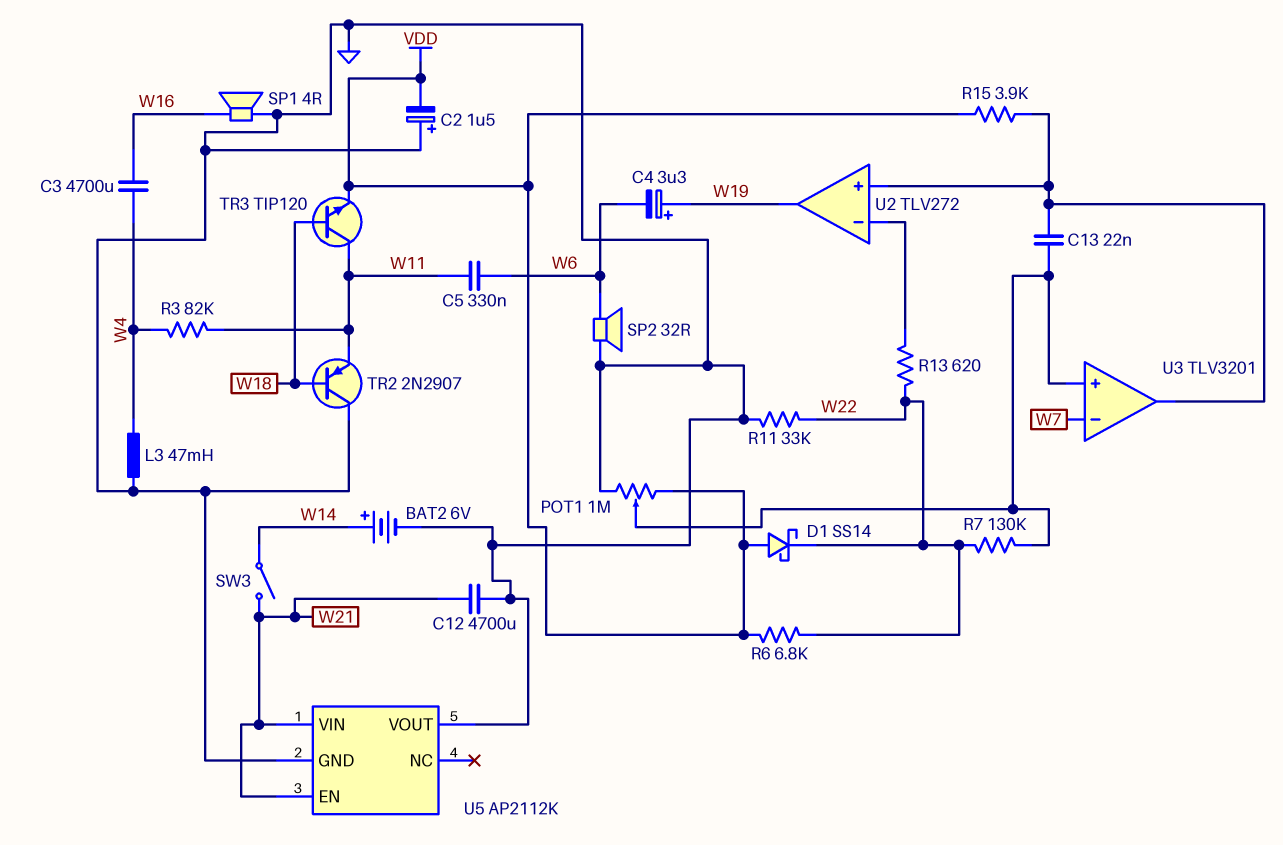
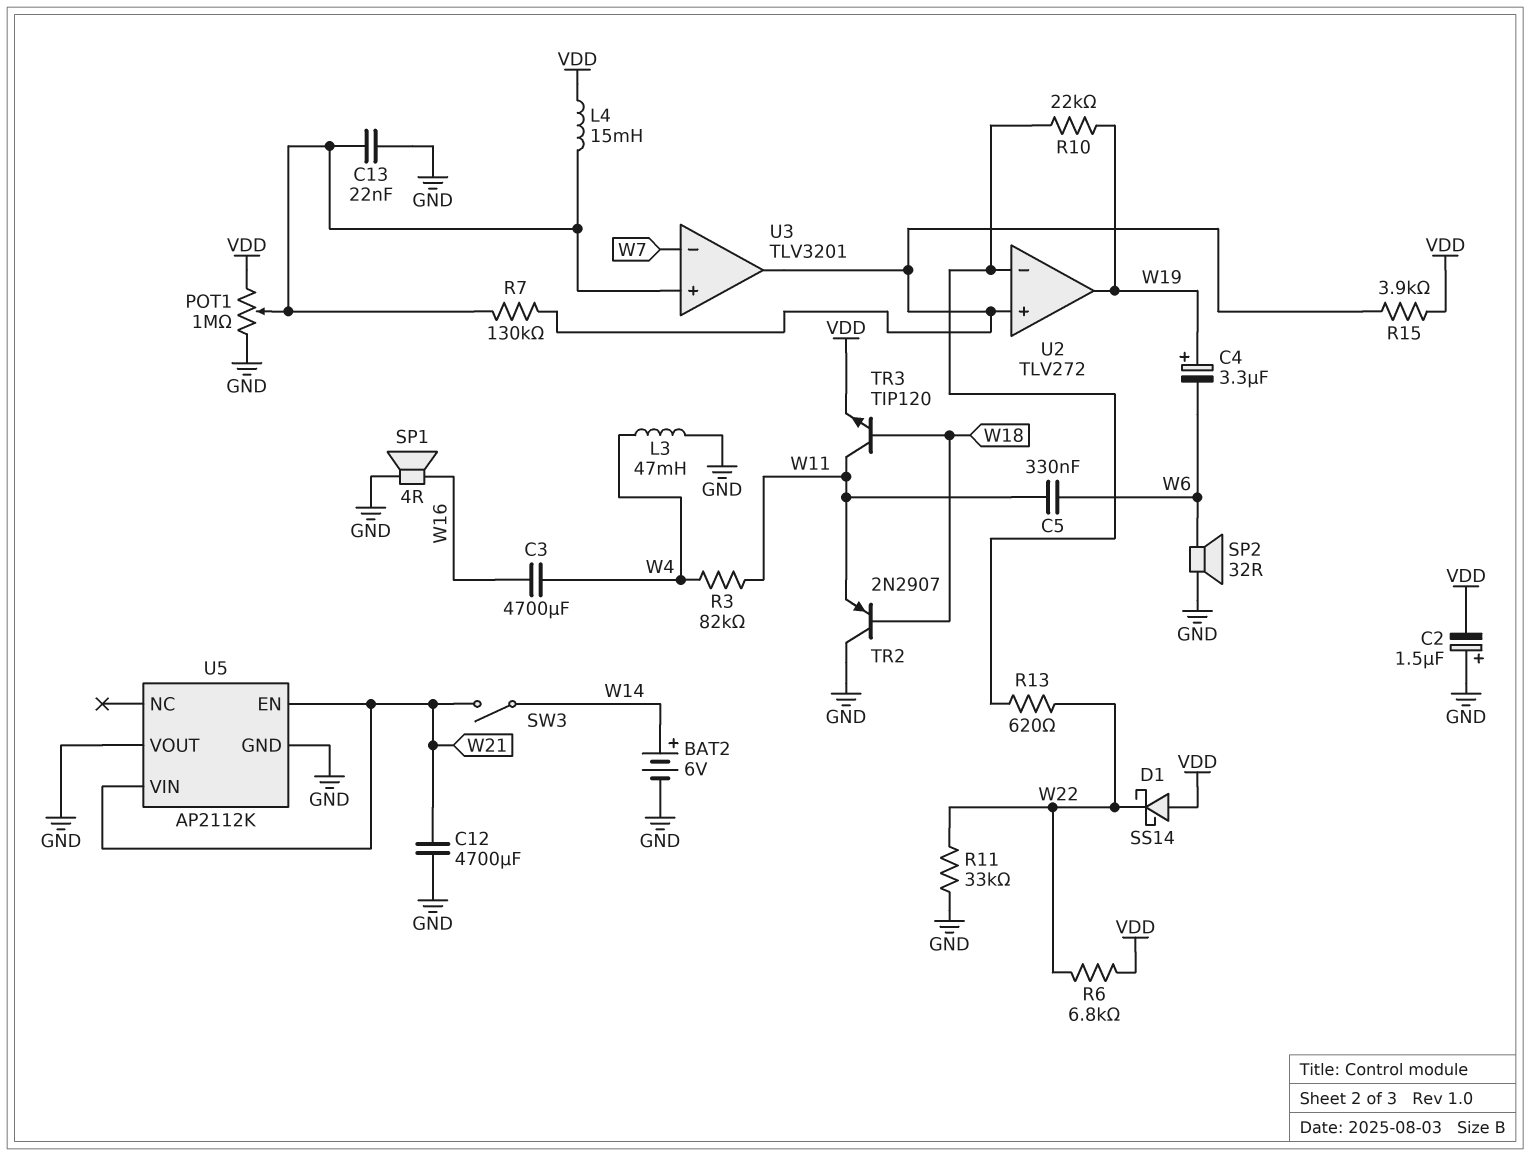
C13: 22nF (U2/in+, U3/in+) -> 22nF (GND, U3/in+)
L4: none -> 15mH (U3/in+, VDD)
R7: 130k (U3/in+, W22) -> 130k (U2/in+, U3/in+)
R10: none -> 22k (U2/in-, W19)

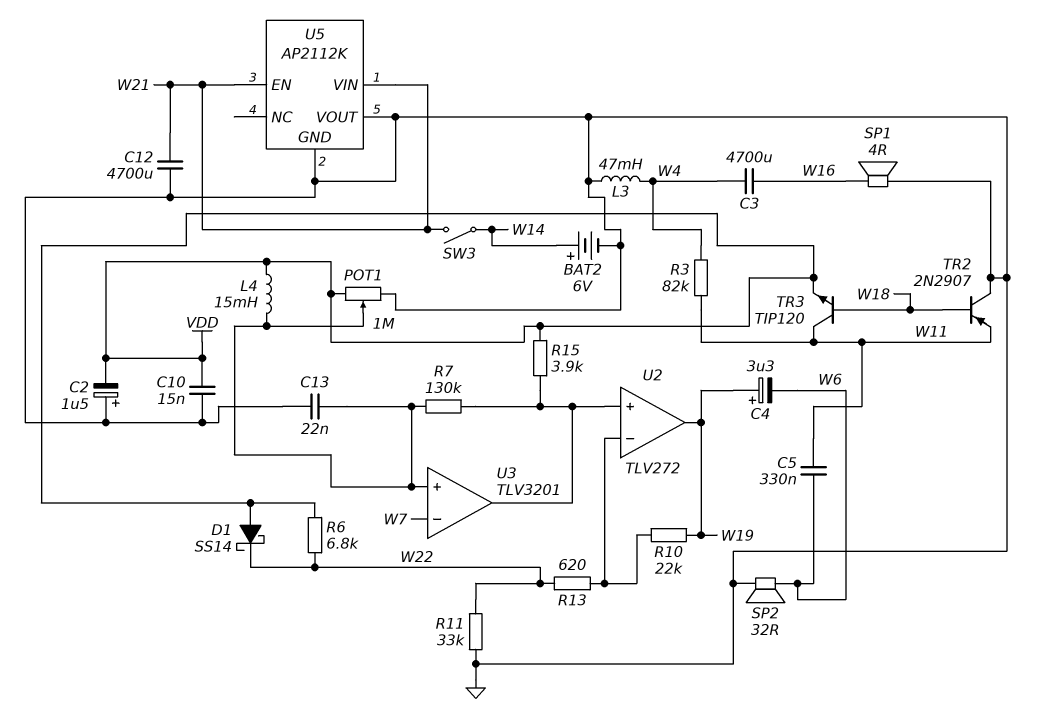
C10: none -> 15nF (GND, VDD)

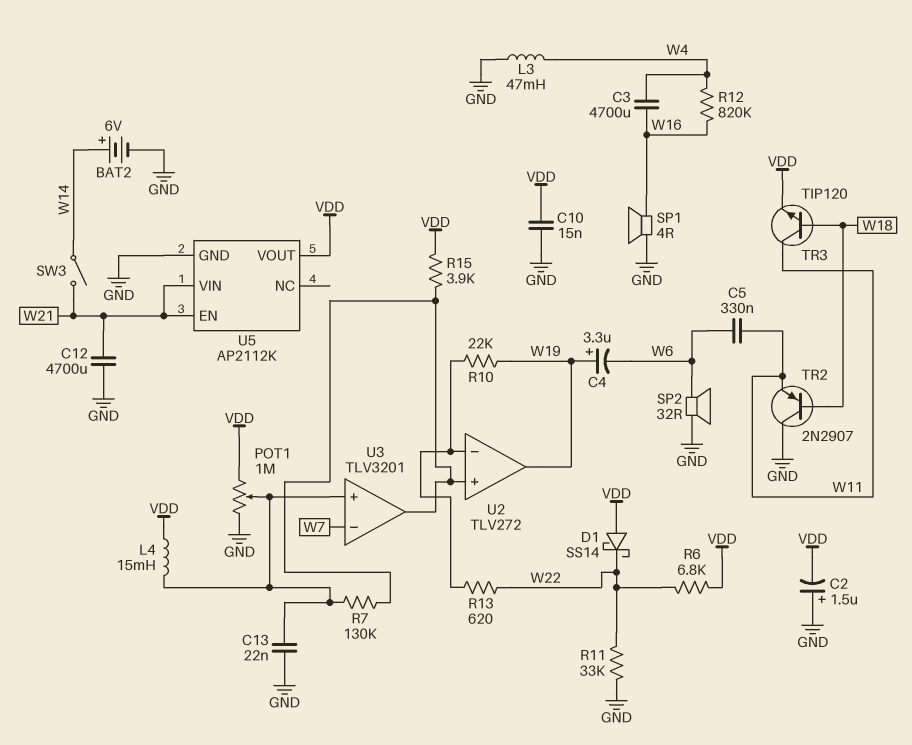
R3: 82k (W4, W11) -> none
R12: none -> 820k (W4, W16)
U5 pin VOUT: GND -> VDD

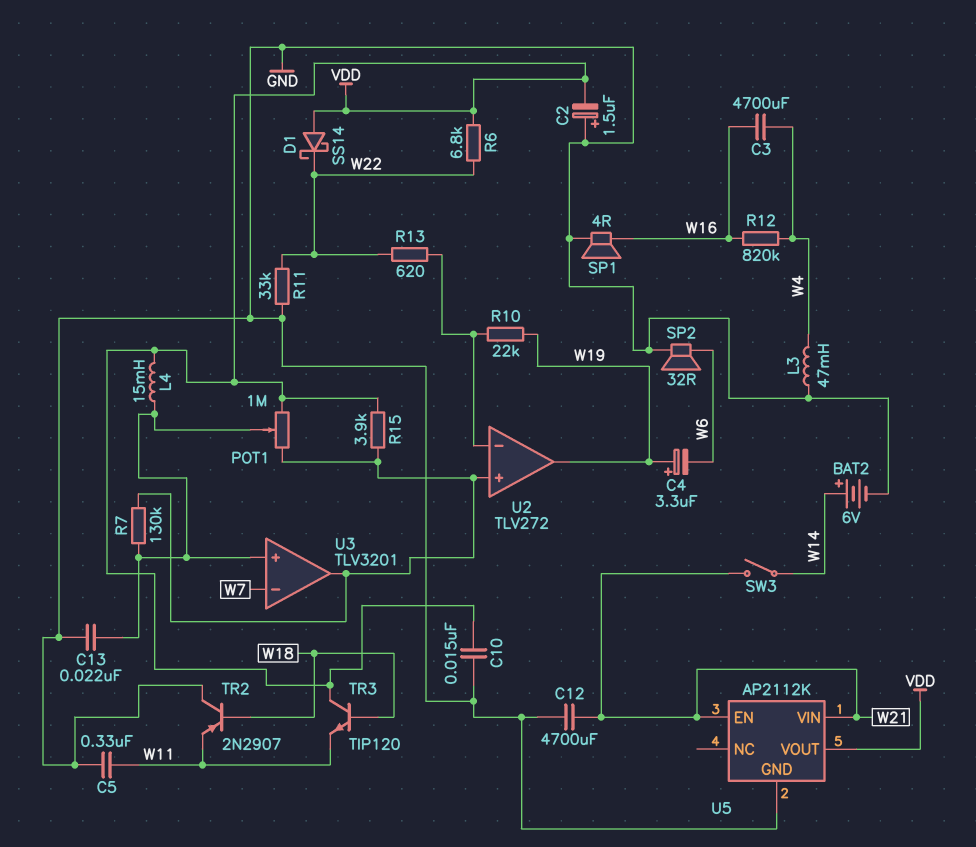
C5: 330nF (W6, W11) -> 330nF (GND, W11)
POT1: 1M (GND, VDD, wiper U3/in+) -> 1M (U2/in+, VDD, wiper U3/in+)
TR3: NPN TIP120 (B W18, C W11, E VDD) -> NPN TIP120 (B W18, C VDD, E W11)

